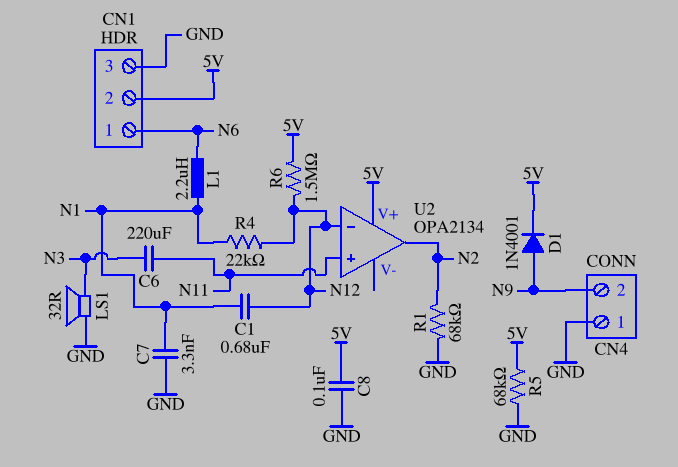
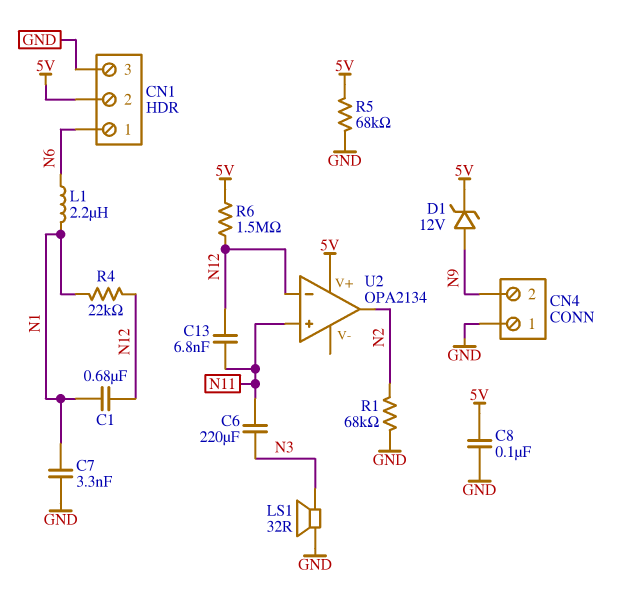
C13: none -> 6.8nF (N11, N12)
D1: diode 1N4001 (A N9, K 5V) -> zener 12V (A N9, K 5V)

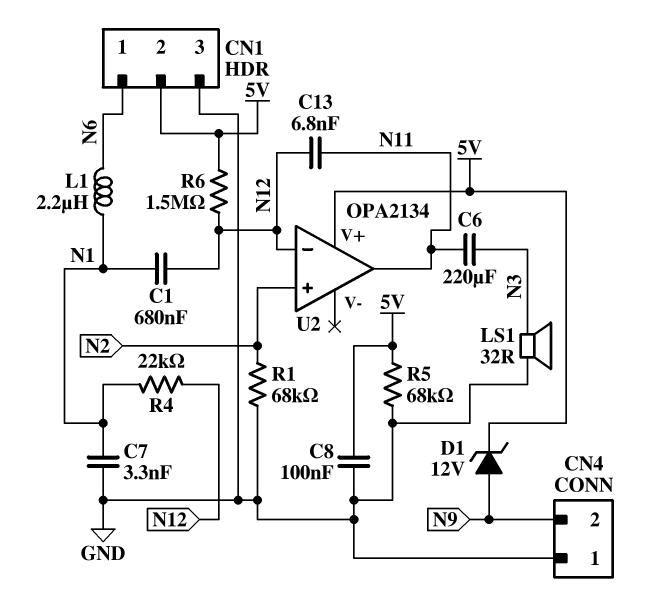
U2 pin in+: N11 -> N2
U2 pin out: N2 -> N11

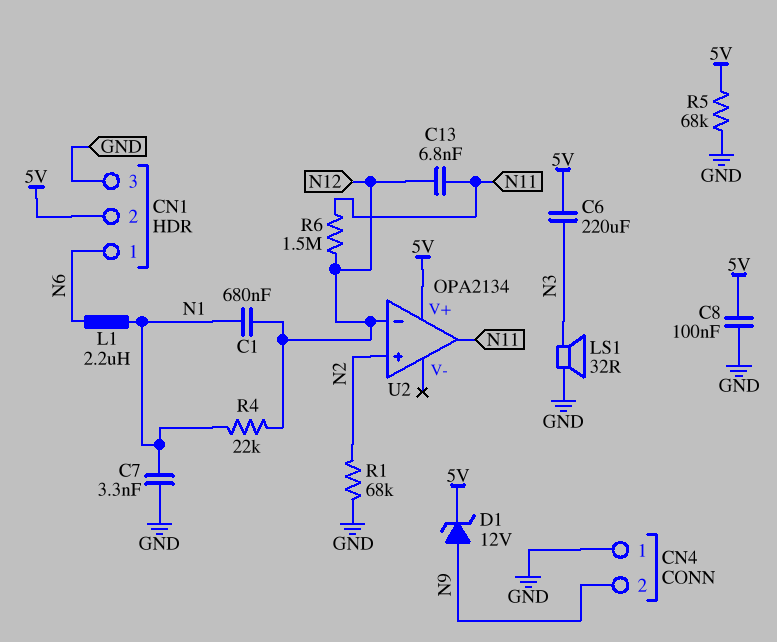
C6: 220uF (N3, N11) -> 220uF (5V, N3)
R6: 1.5M (5V, N12) -> 1.5M (N11, N12)

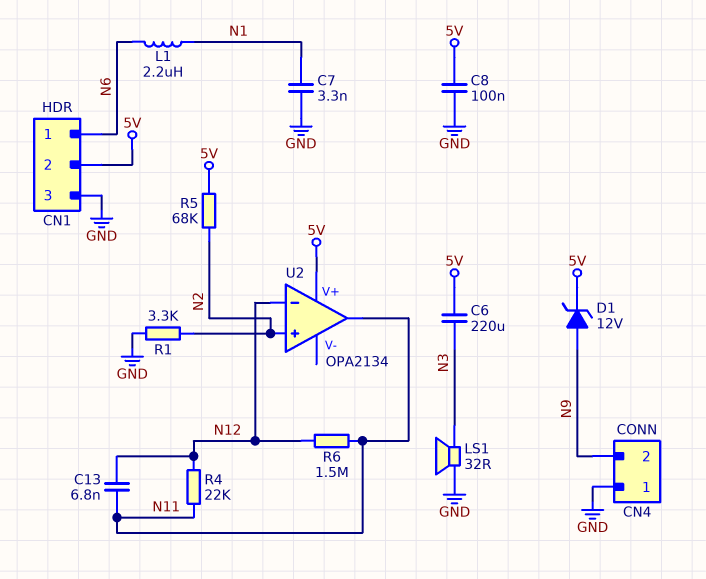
C1: 680nF (N1, N12) -> none
R1: 68k (GND, N2) -> 3.3k (GND, N2)
R4: 22k (N1, N12) -> 22k (N11, N12)
R5: 68k (5V, GND) -> 68k (5V, N2)

